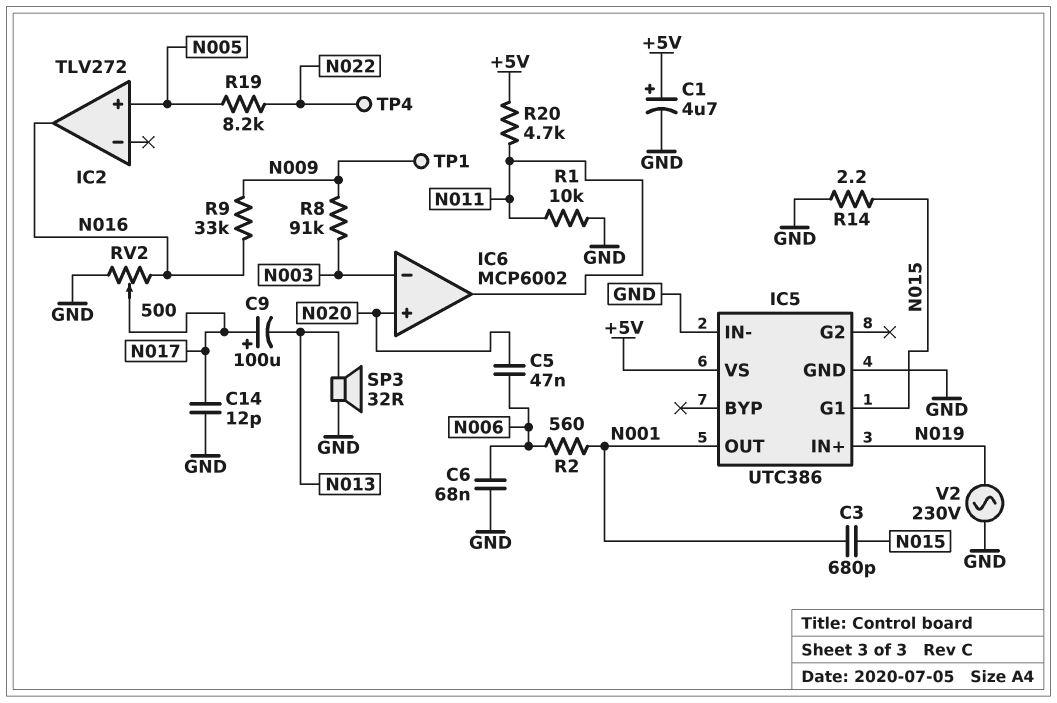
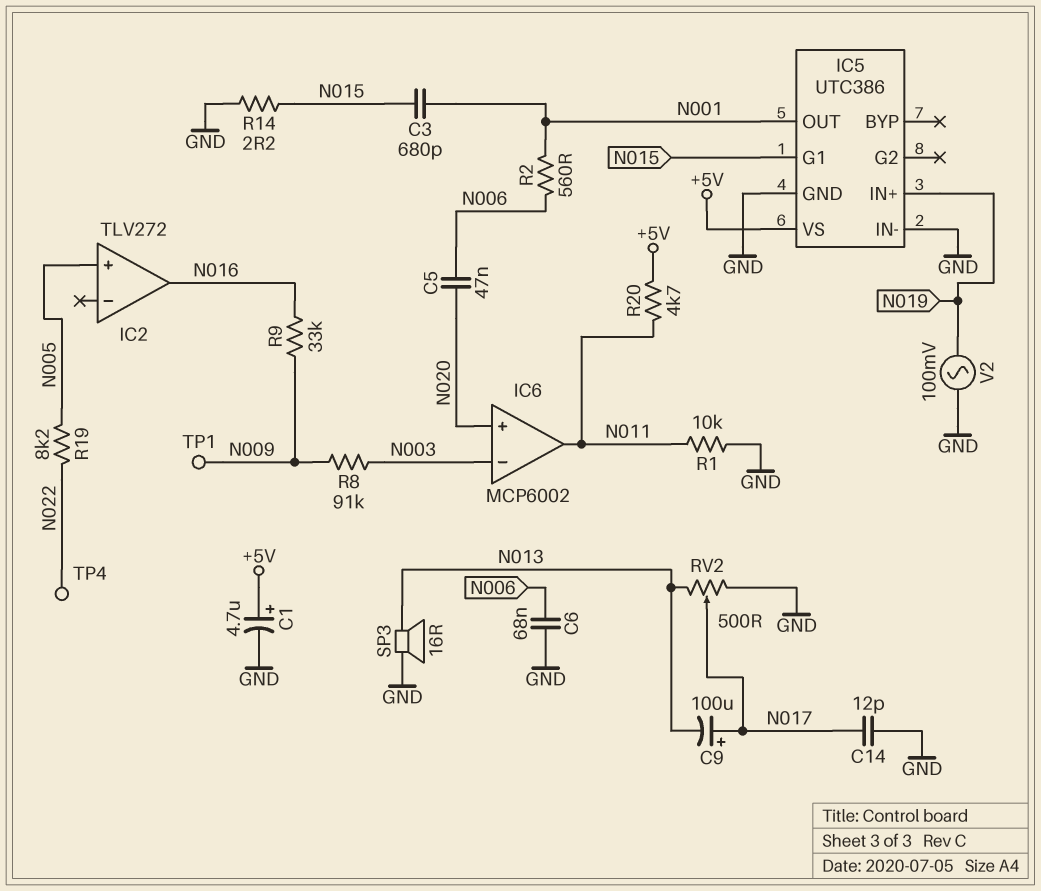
RV2: 500 (GND, N016, wiper N017) -> 500 (GND, N013, wiper N017)
SP3: speaker 32R (GND, N013) -> speaker 16R (GND, N013)
V2: AC 230V (GND, N019) -> AC 100mV (GND, N019)

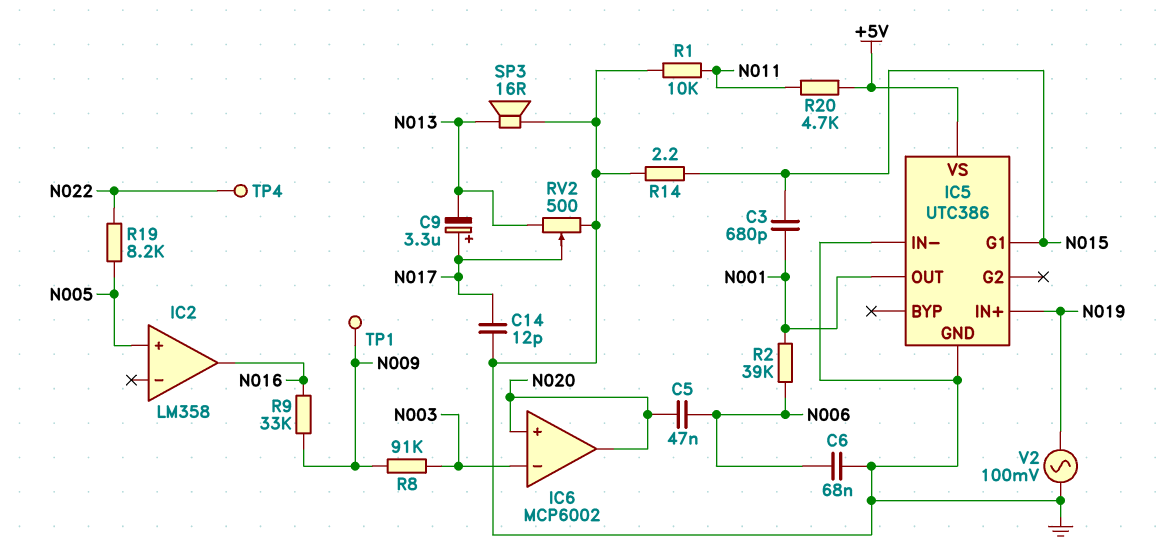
C1: 4.7uF (plus +5V, minus GND) -> none
C9: 100uF (plus N017, minus N013) -> 3.3uF (plus N017, minus N013)
IC2: TLV272 -> LM358
IC6 pin out: N011 -> N020
R2: 560 (N001, N006) -> 39k (N001, N006)

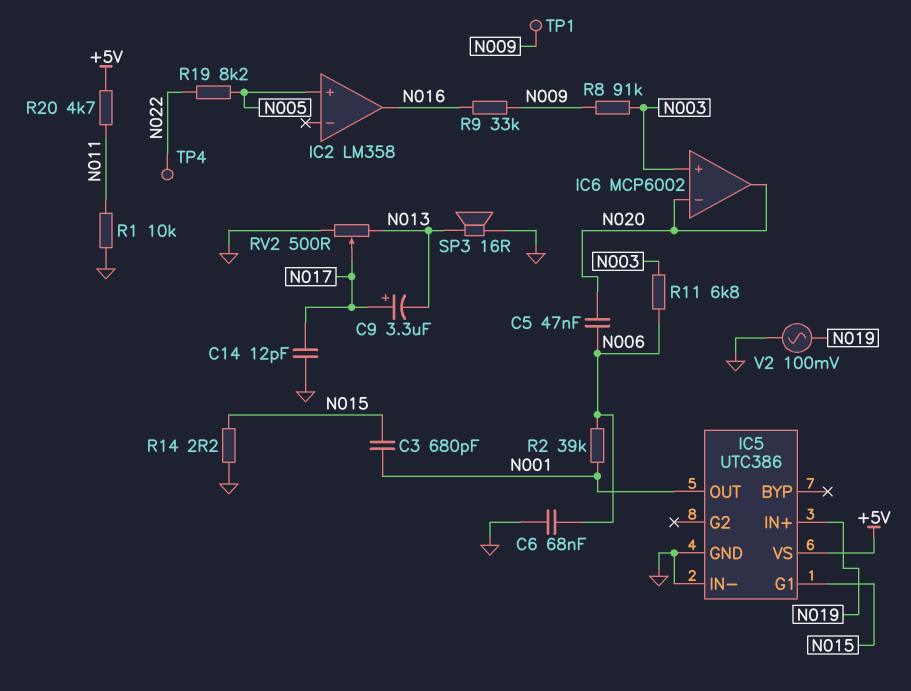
IC6 pin in+: N020 -> N003
IC6 pin in-: N003 -> N020
R11: none -> 6.8k (N003, N006)

